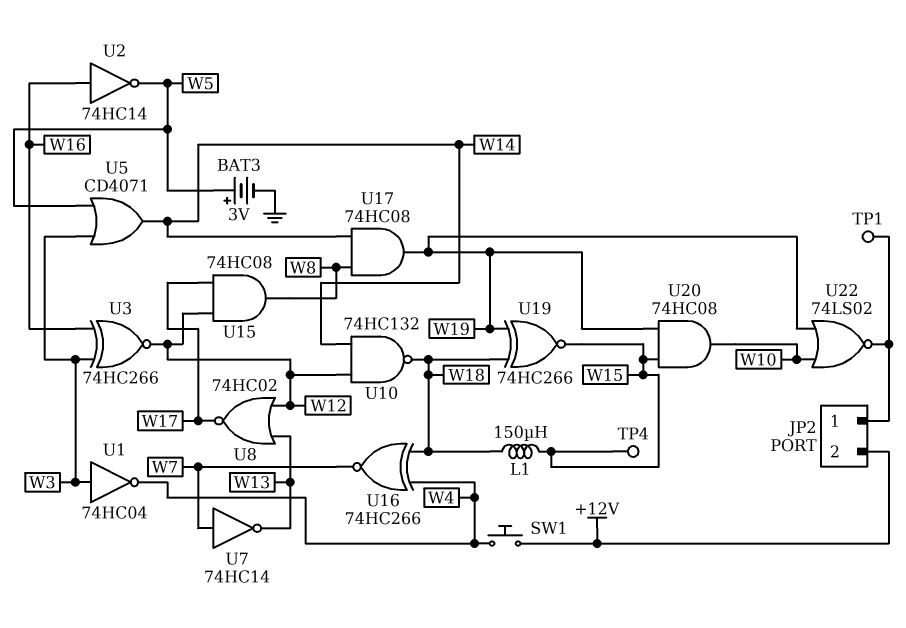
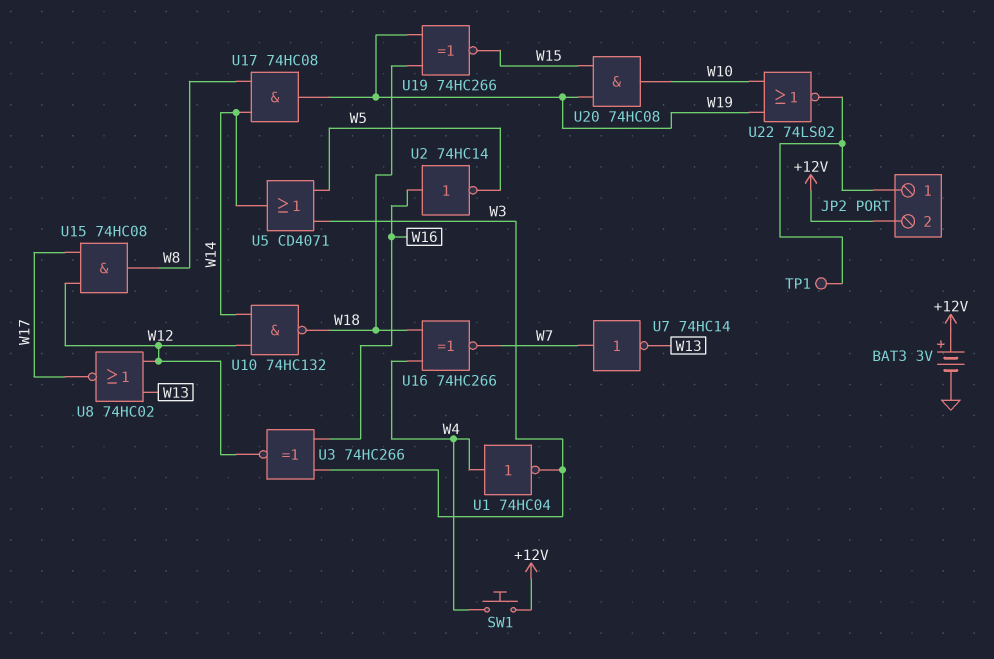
BAT3: 3V (plus W5, minus GND) -> 3V (plus +12V, minus GND)
L1: 150uH (W15, W18) -> none
TP4: test point (W15) -> none
U1: NOT 74HC04 (in W3, out W4) -> NOT 74HC04 (in W4, out W3)

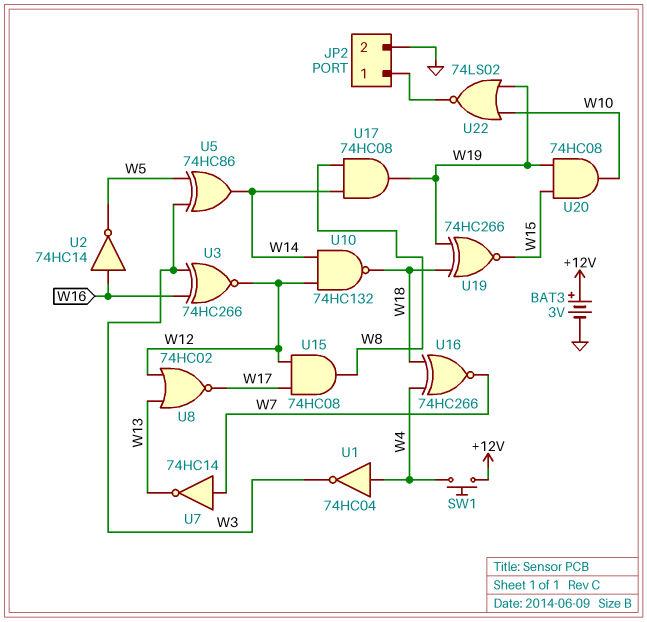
JP2 pin 2: +12V -> GND
TP1: test point (JP2/1) -> none
U5: OR CD4071 (in W3, in W5, out W14) -> XOR 74HC86 (in W3, in W5, out W14)

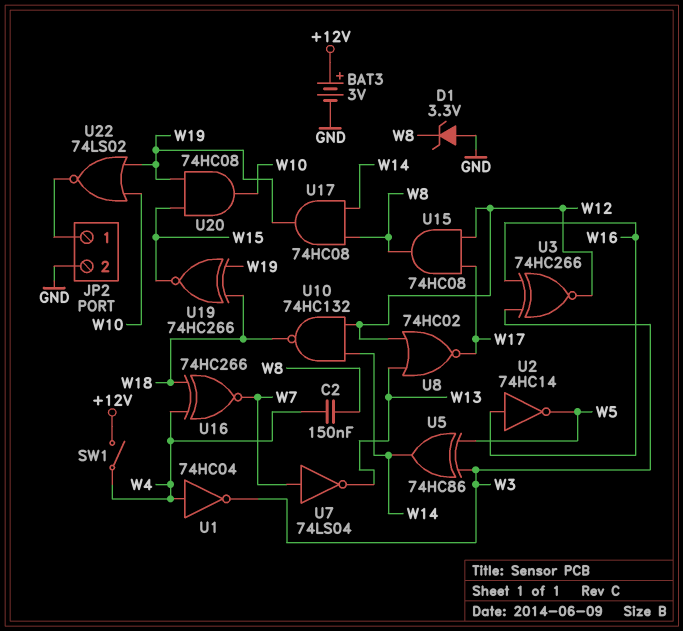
C2: none -> 150nF (W4, W8)
D1: none -> zener 3.3V (A GND, K W8)
SW1: button (+12V, W4) -> switch (+12V, W4)
U7: NOT 74HC14 (in W7, out W13) -> NOT 74LS04 (in W7, out W13)

